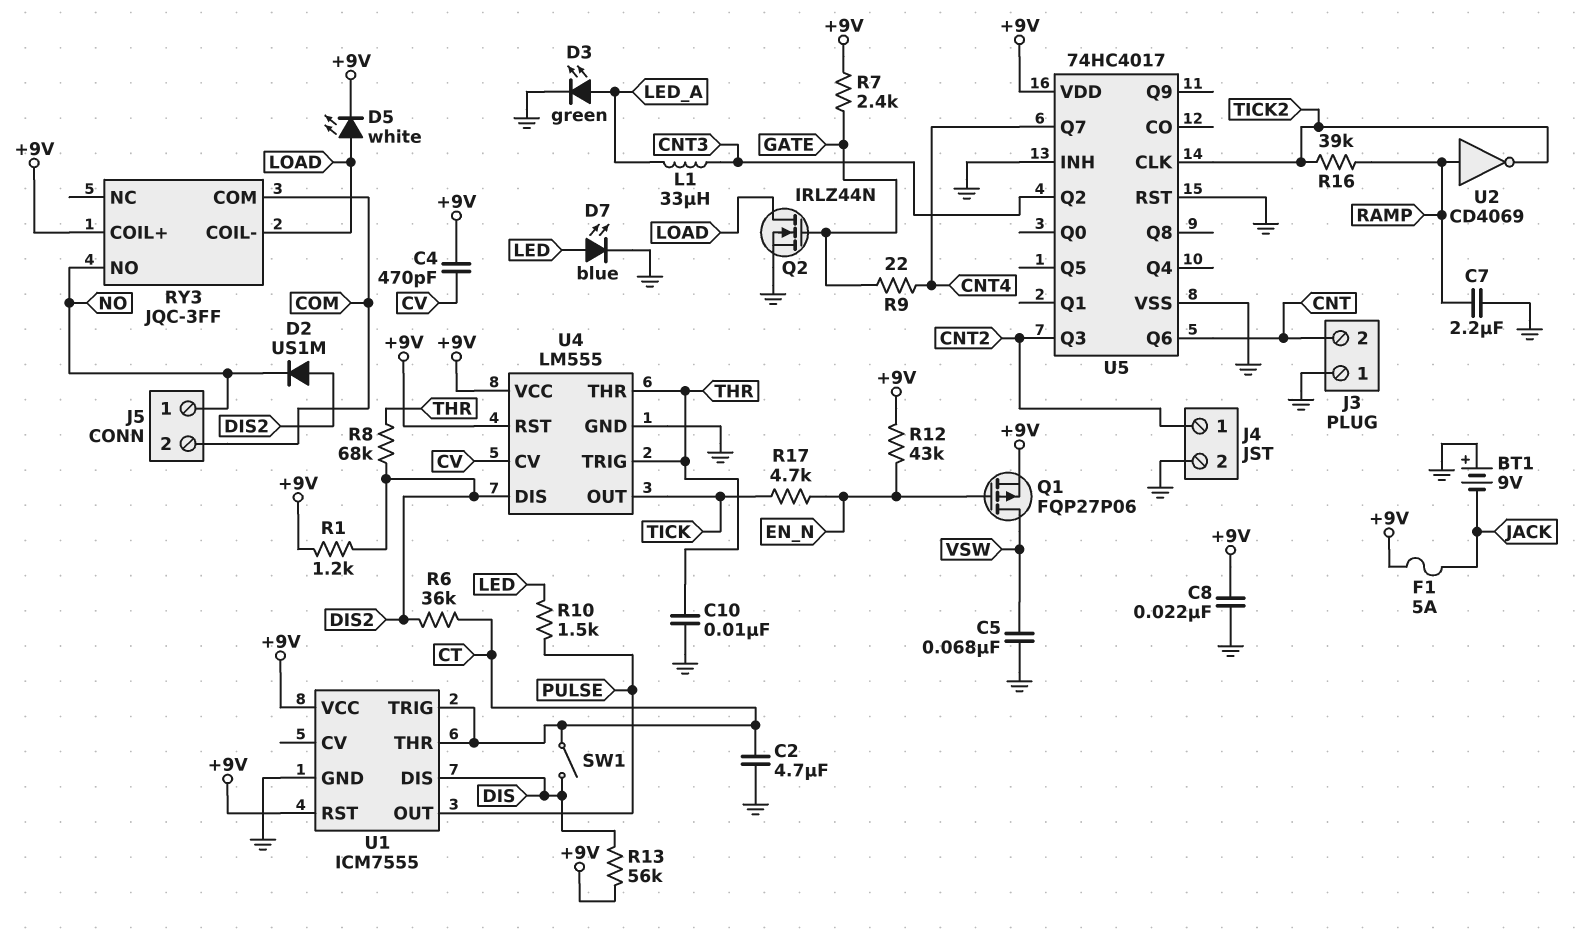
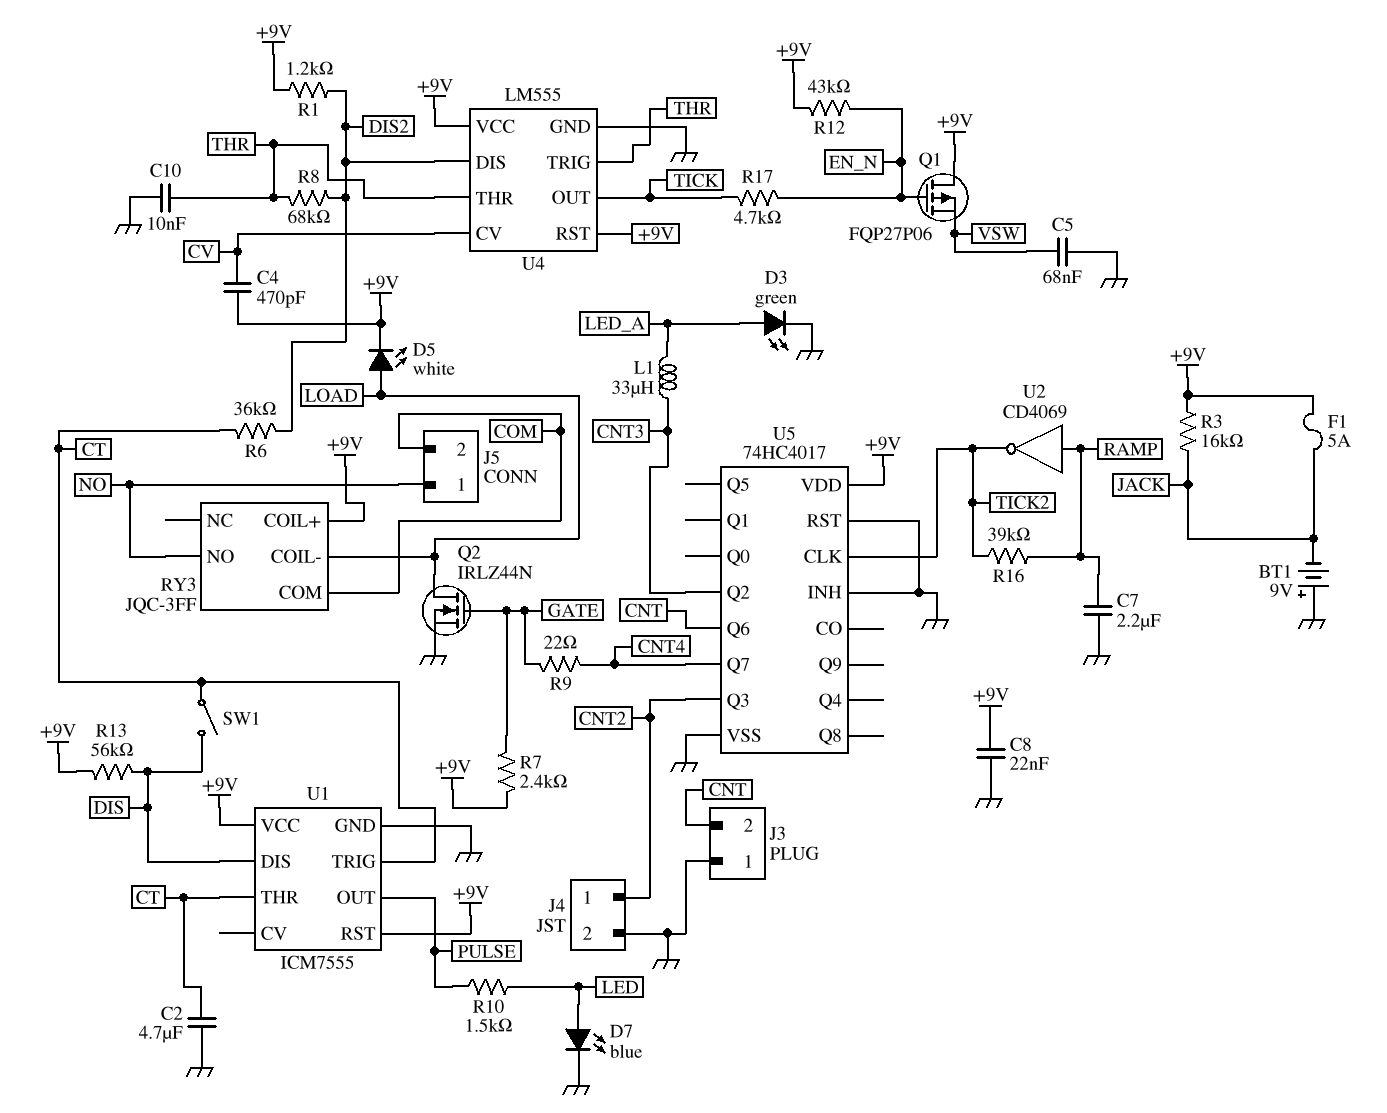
D2: diode US1M (A DIS2, K NO) -> none
Q1: PMOS FQP27P06 (G EN_N, D VSW, S +9V) -> PMOS FQP27P06 (G EN_N, D +9V, S VSW)
R3: none -> 16k (+9V, JACK)

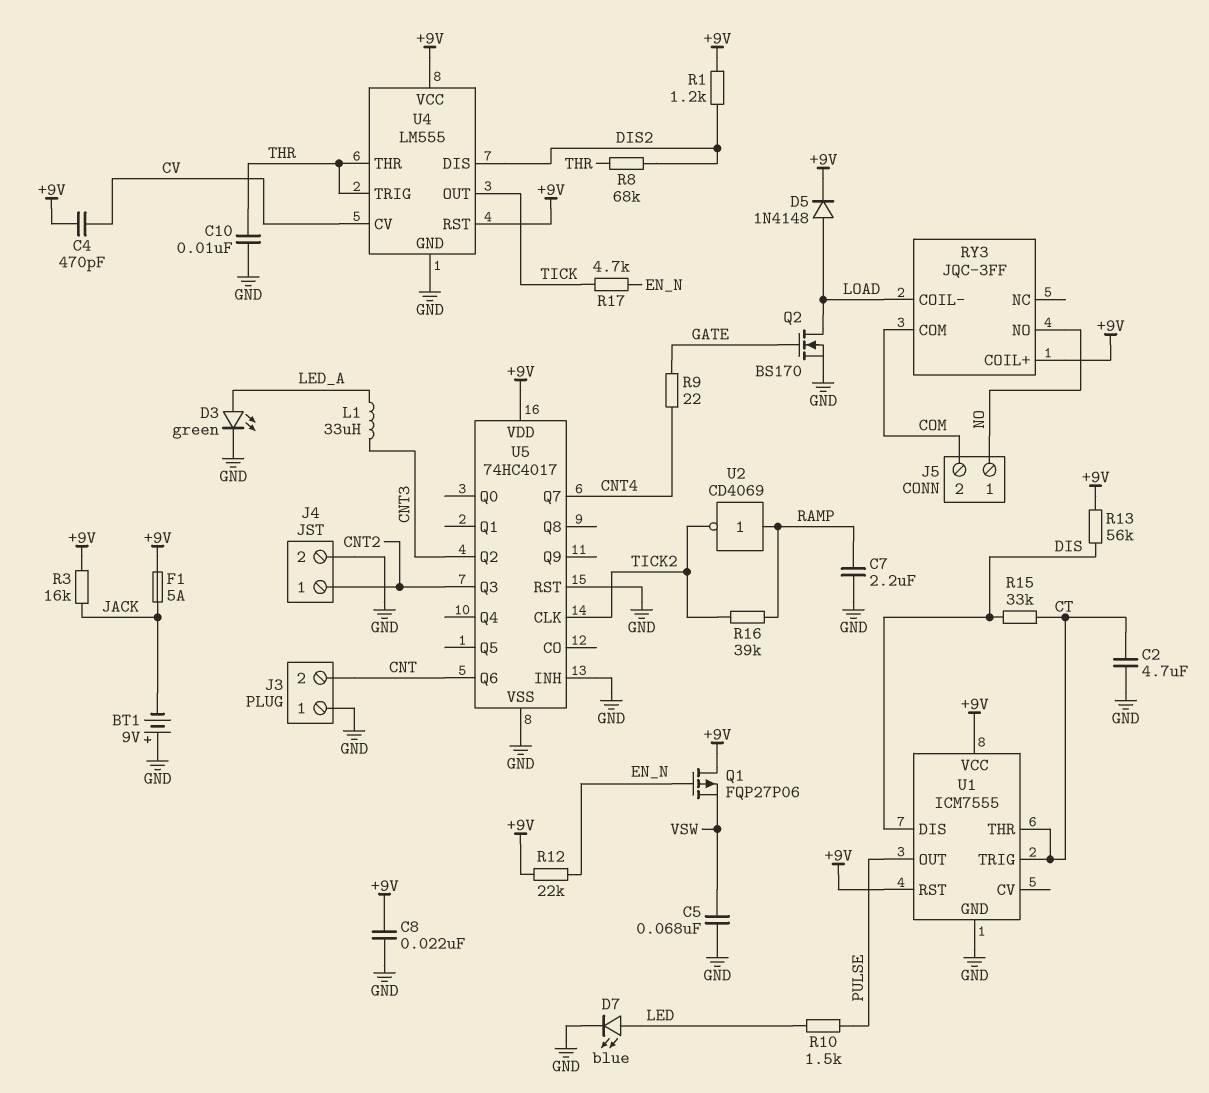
D5: LED white (A LOAD, K +9V) -> diode 1N4148 (A LOAD, K +9V)
Q2: NMOS IRLZ44N (G GATE, D LOAD, S GND) -> NMOS BS170 (G GATE, D LOAD, S GND)
R6: 36k (CT, DIS2) -> none
R7: 2.4k (+9V, GATE) -> none
R12: 43k (+9V, EN_N) -> 22k (+9V, EN_N)
R15: none -> 33k (CT, DIS)
SW1: switch (CT, DIS) -> none

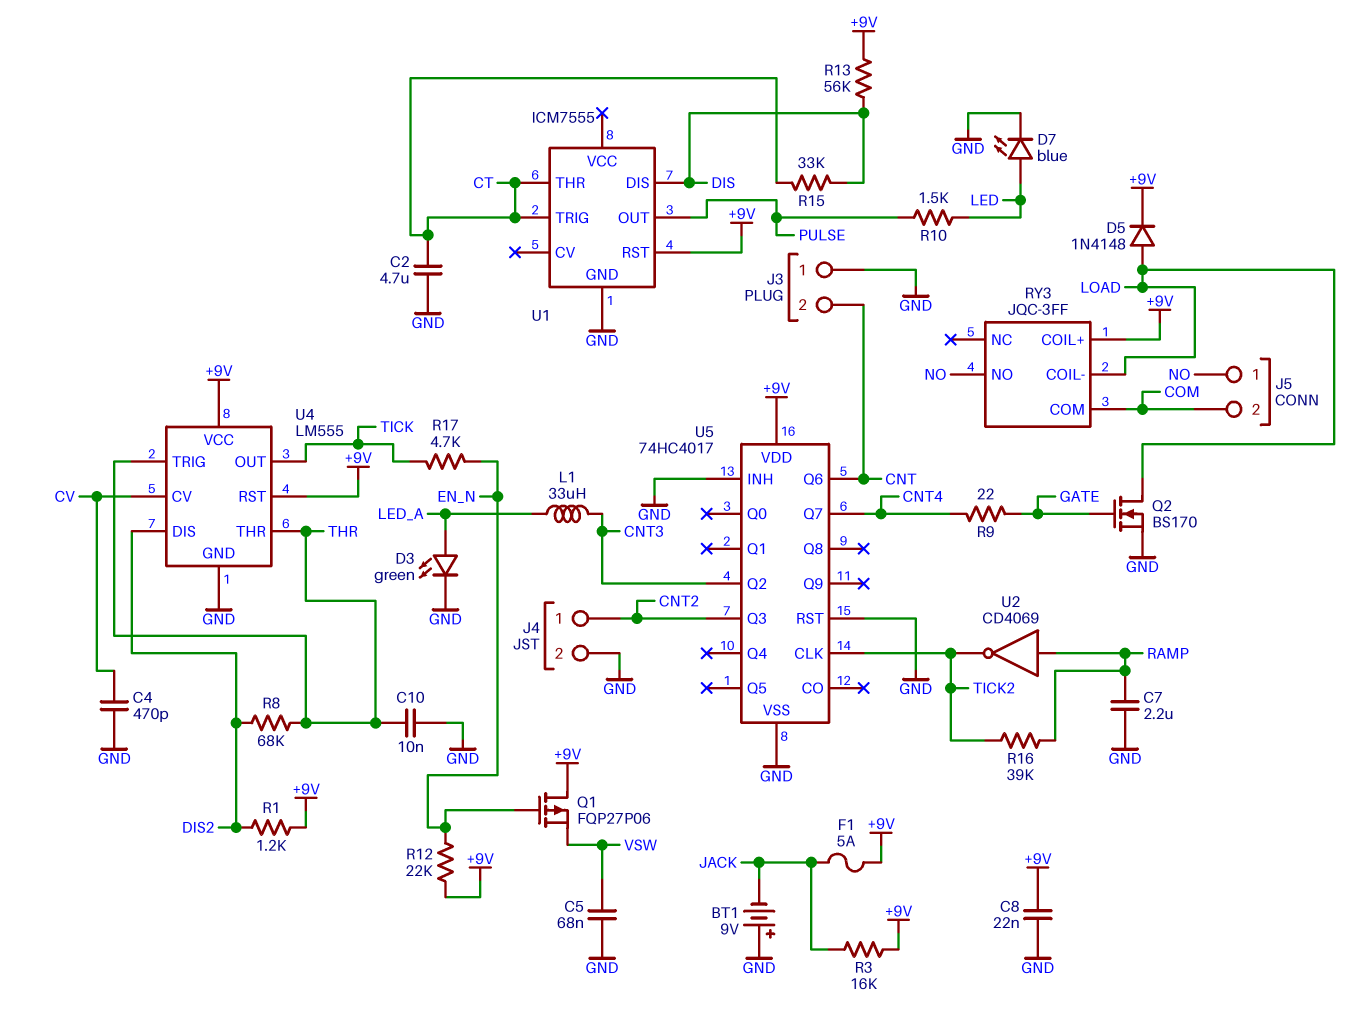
C4: 470pF (+9V, CV) -> 470pF (CV, GND)
U1 pin VCC: +9V -> none

